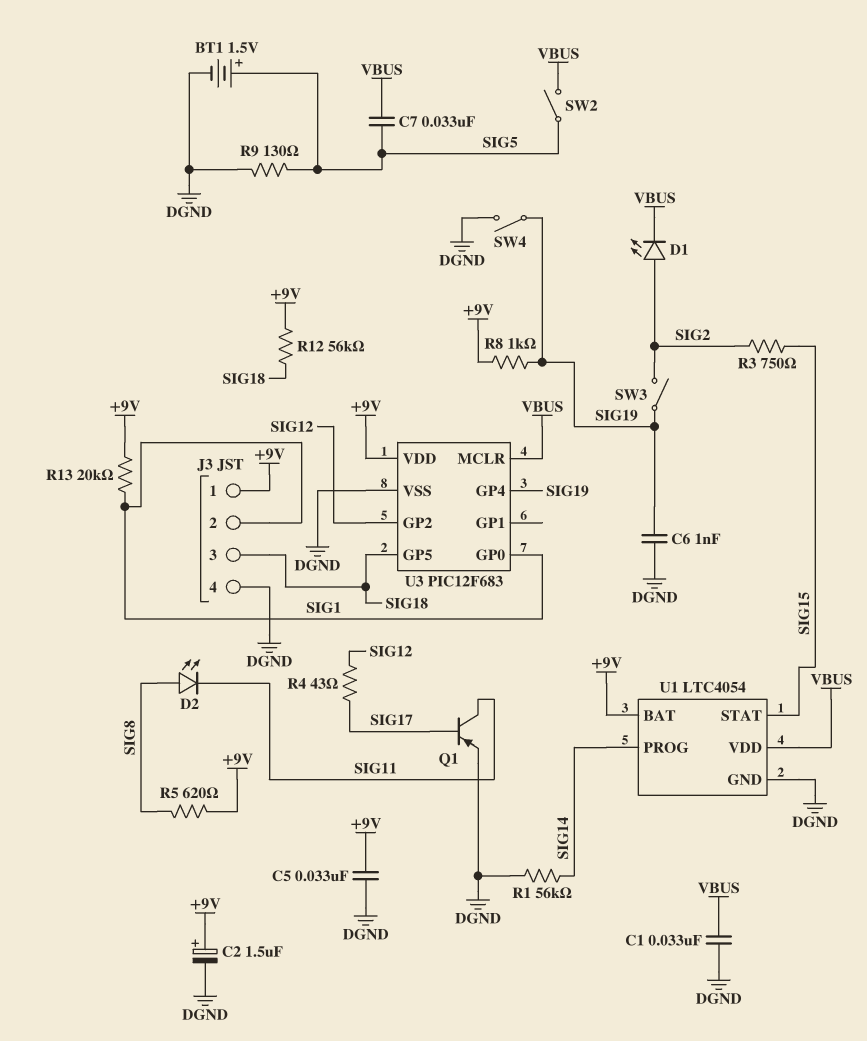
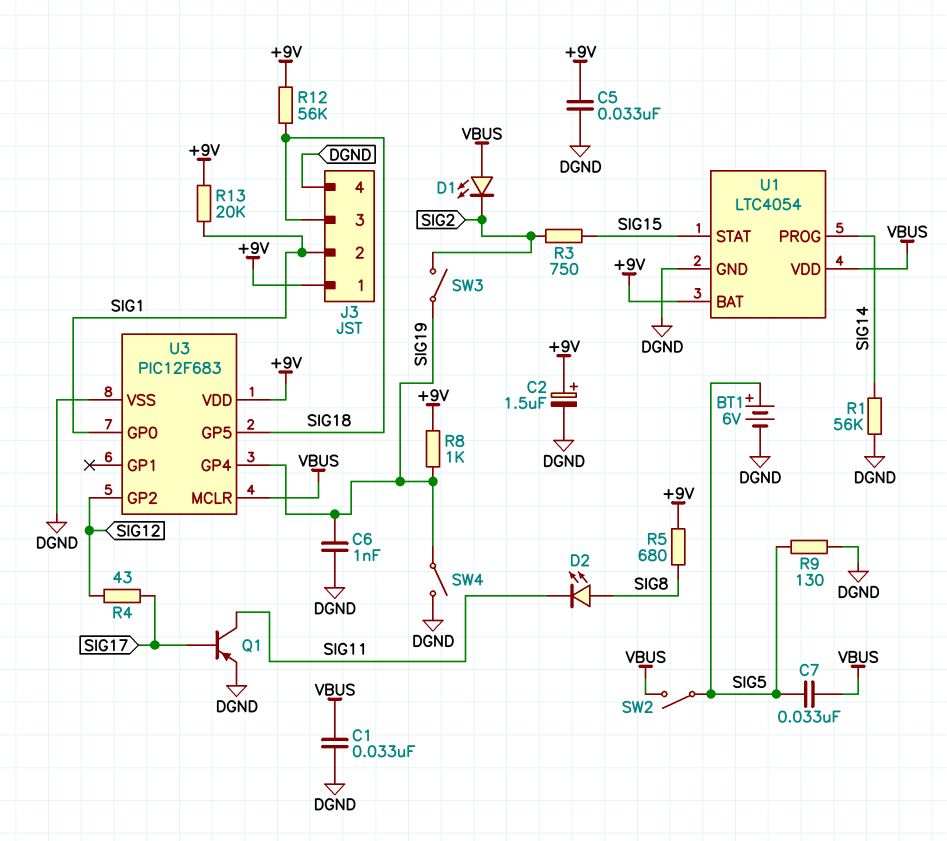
BT1: 1.5V (plus SIG5, minus DGND) -> 6V (plus SIG5, minus DGND)
D1: LED (A SIG2, K VBUS) -> LED (A VBUS, K SIG2)
R5: 620 (+9V, SIG8) -> 680 (+9V, SIG8)

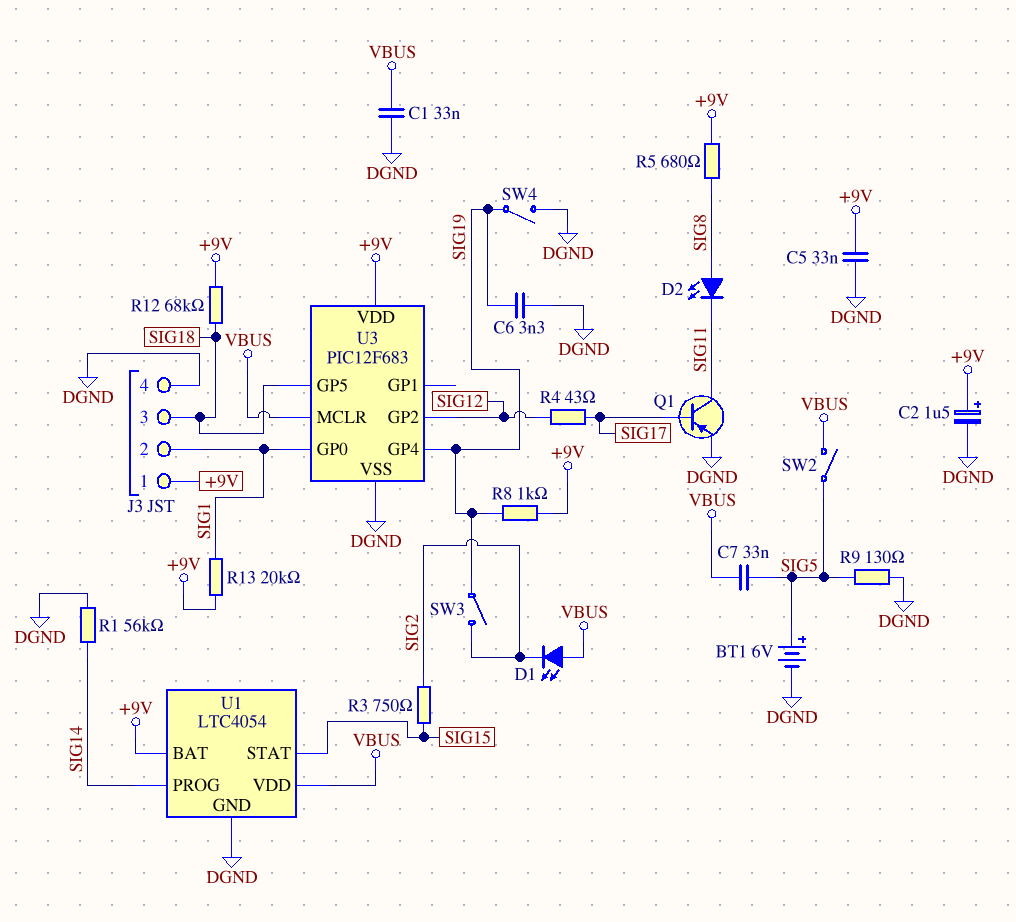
C6: 1nF (DGND, SIG19) -> 3.3nF (DGND, SIG19)
R12: 56k (+9V, SIG18) -> 68k (+9V, SIG18)

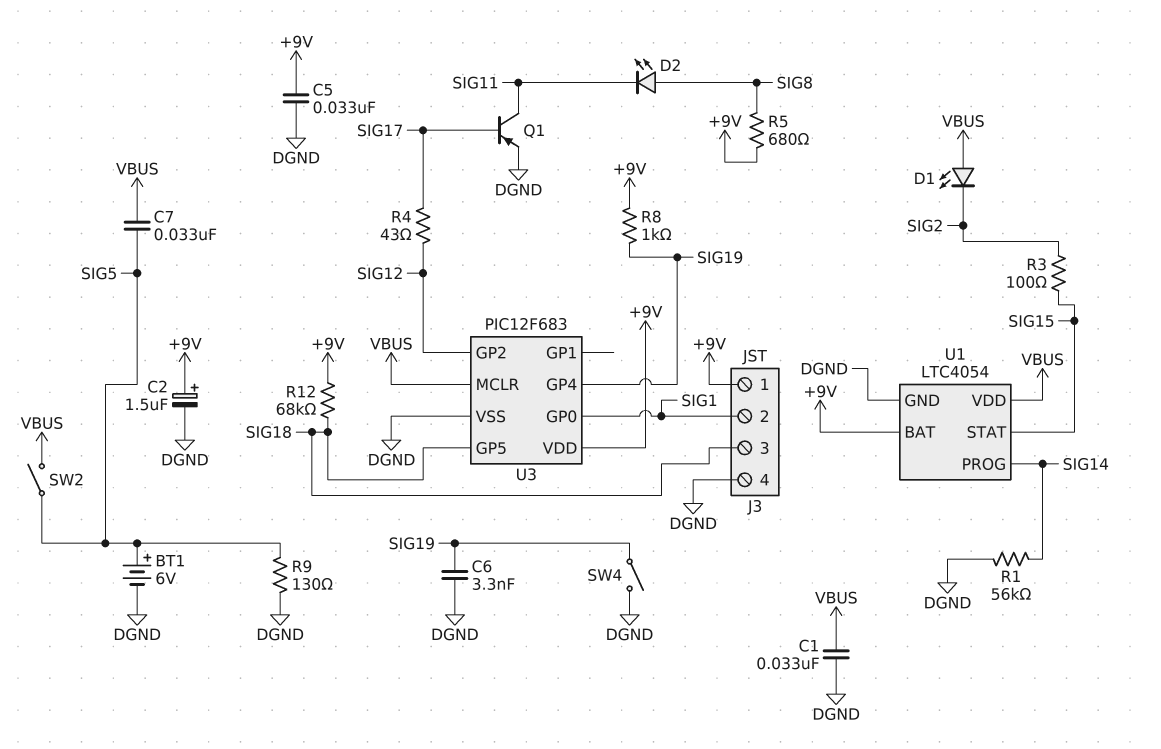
R3: 750 (SIG2, SIG15) -> 100 (SIG2, SIG15)
R13: 20k (+9V, SIG1) -> none
SW3: switch (SIG2, SIG19) -> none

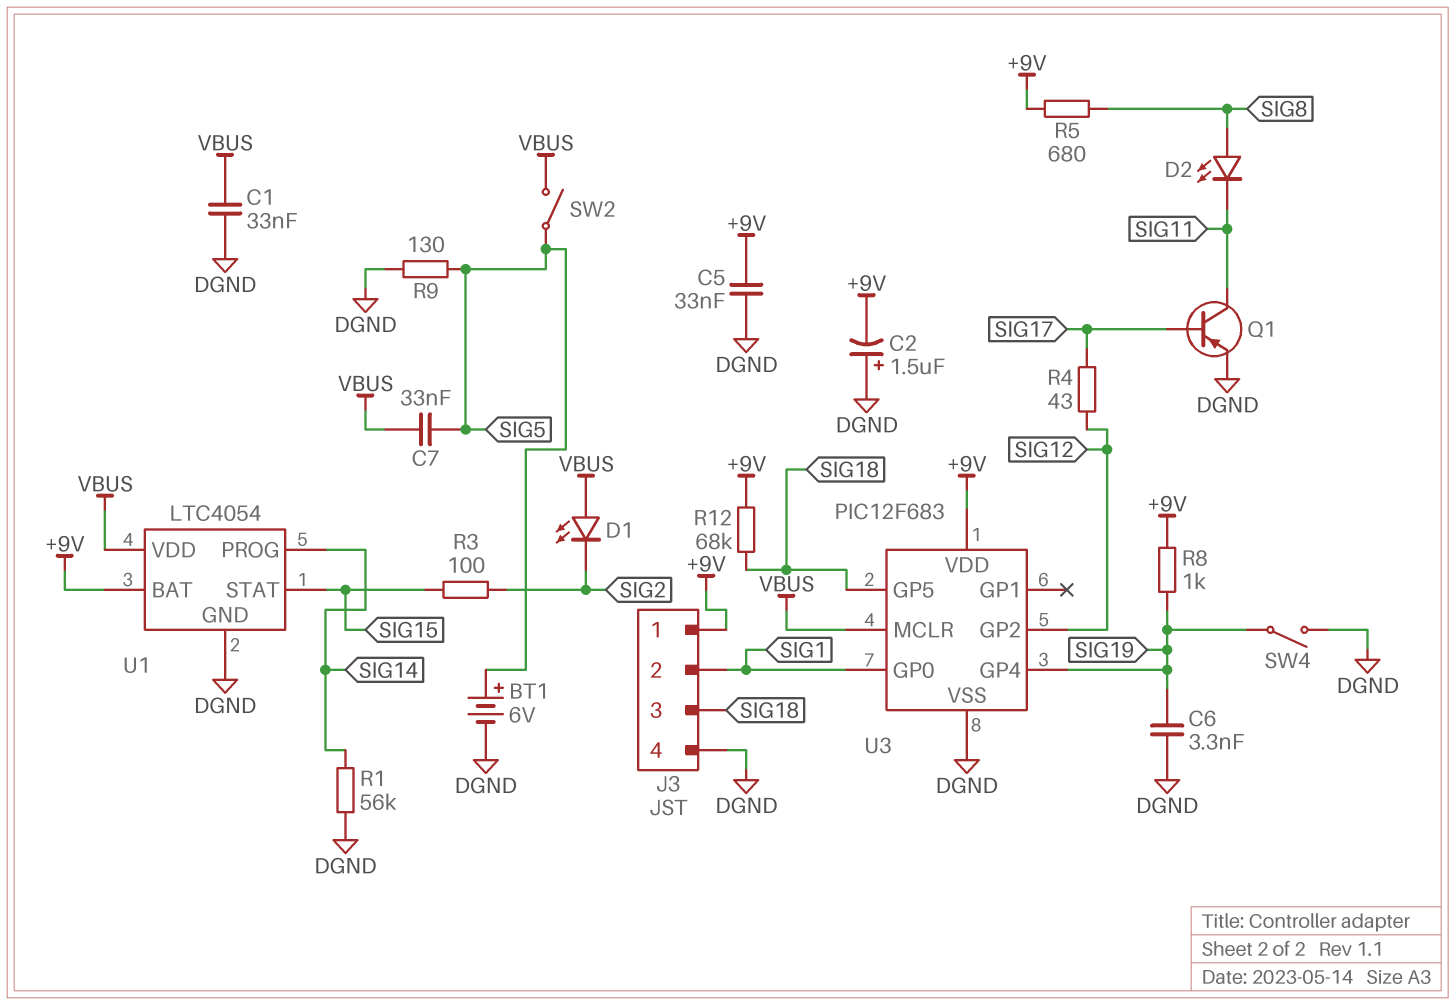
C2: 1.5uF (plus +9V, minus DGND) -> 1.5uF (plus DGND, minus +9V)

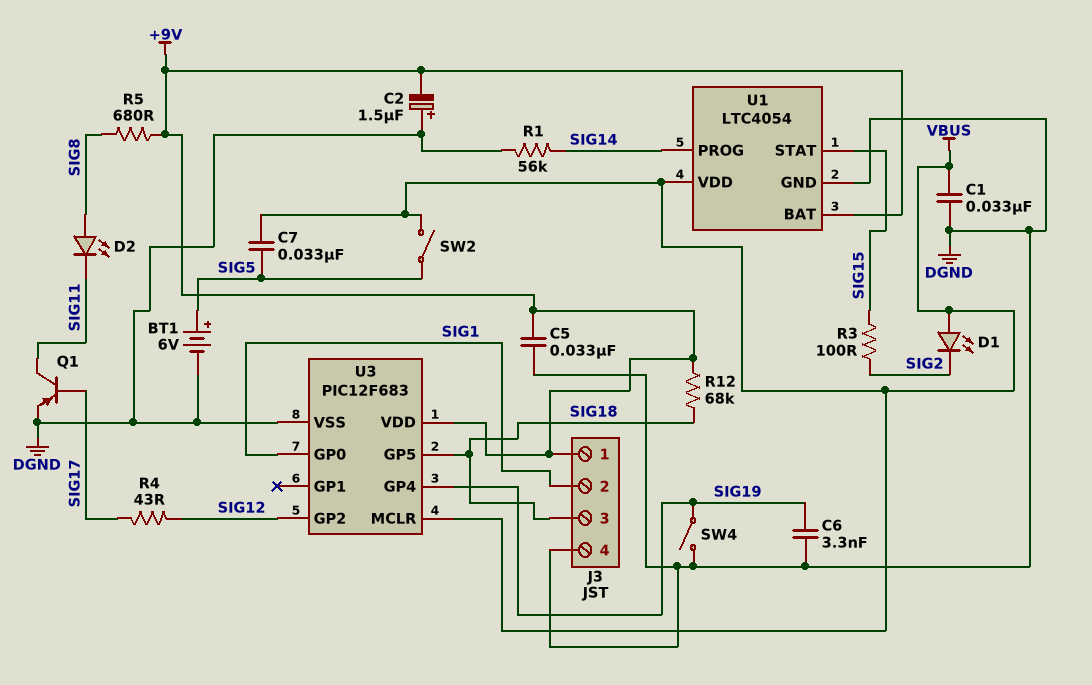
R8: 1k (+9V, SIG19) -> none
R9: 130 (DGND, SIG5) -> none

